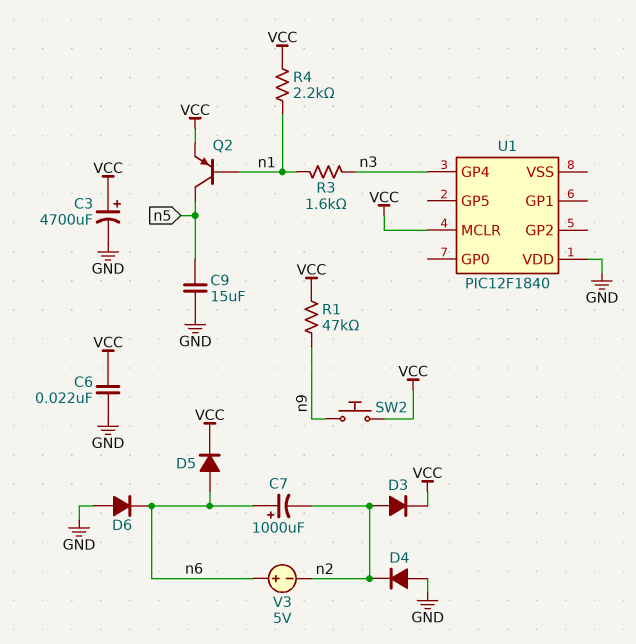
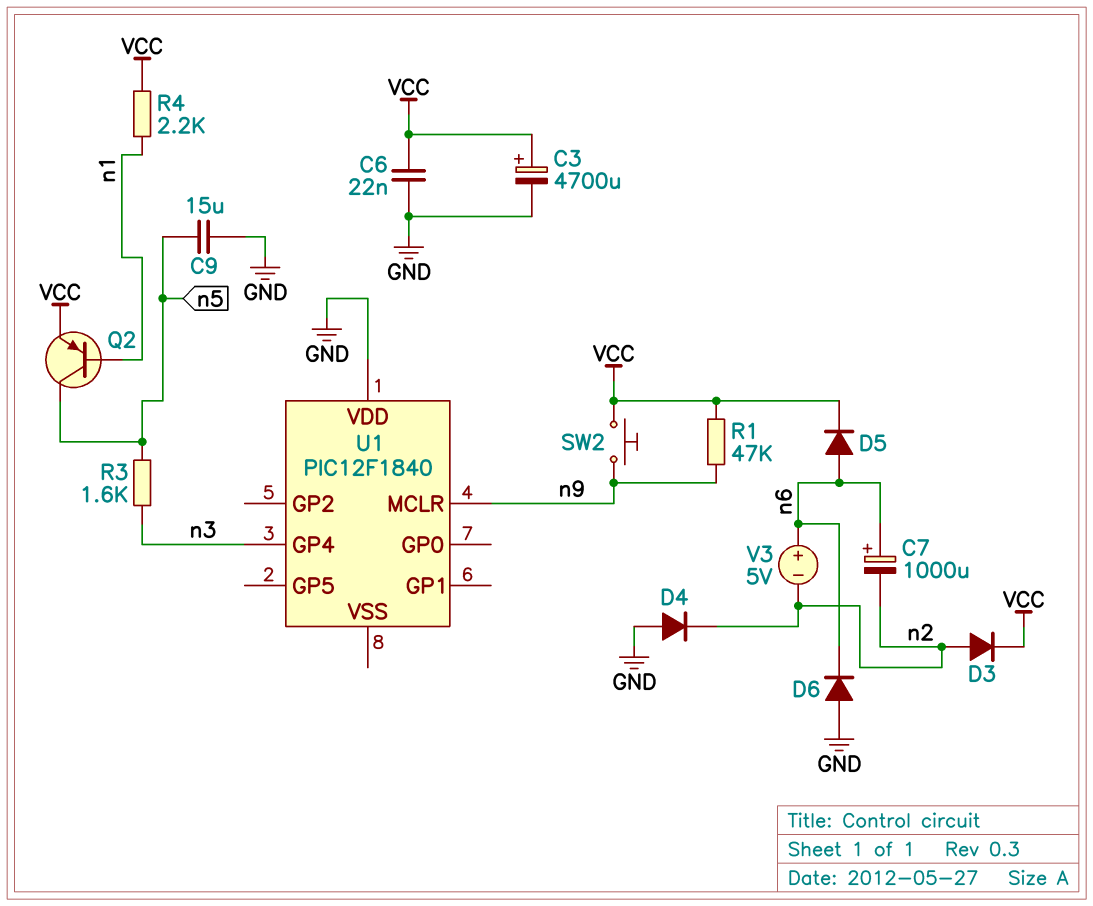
R3: 1.6k (n1, n3) -> 1.6k (n3, n5)
U1 pin MCLR: VCC -> n9

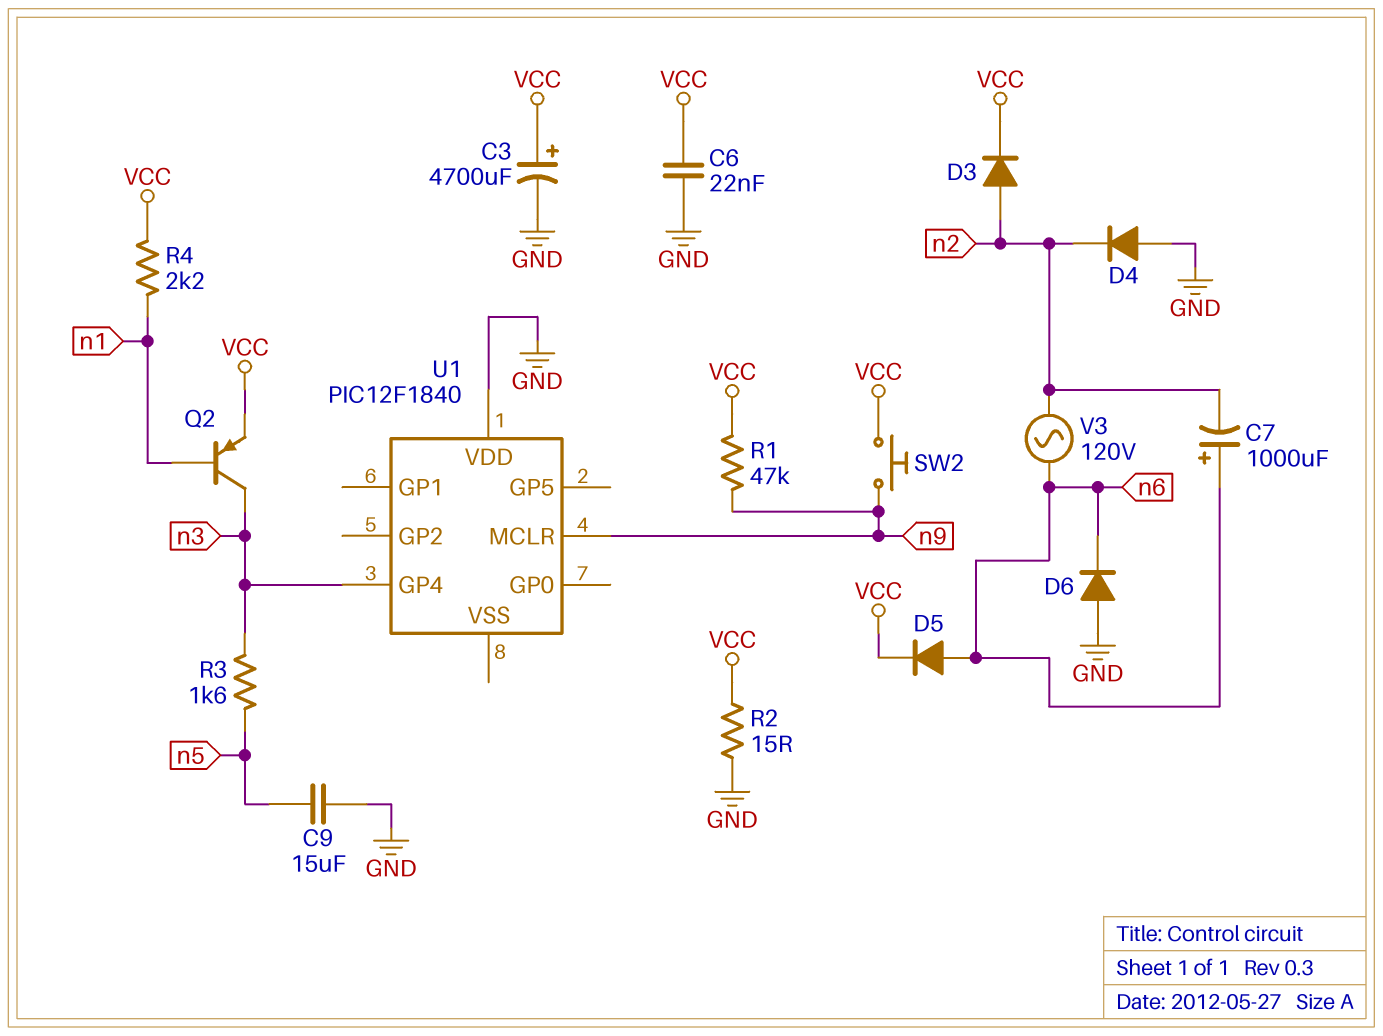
Q2: PNP (B n1, C n5, E VCC) -> PNP (B n1, C n3, E VCC)
R2: none -> 15 (GND, VCC)
V3: 5V (plus n6, minus n2) -> AC 120V (n2, n6)

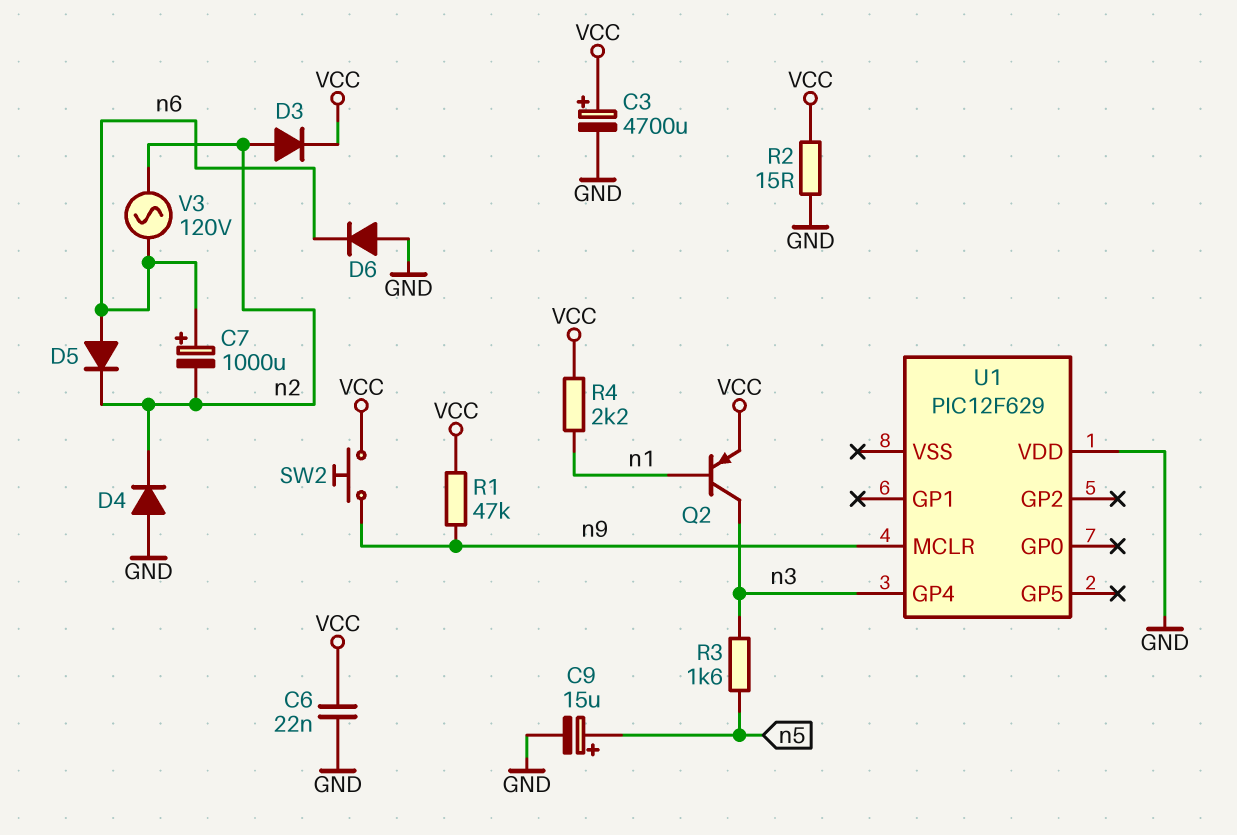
C9: 15uF (GND, n5) -> 15uF (plus n5, minus GND)
D5: diode (A n6, K VCC) -> diode (A n6, K n2)
U1: PIC12F1840 -> PIC12F629

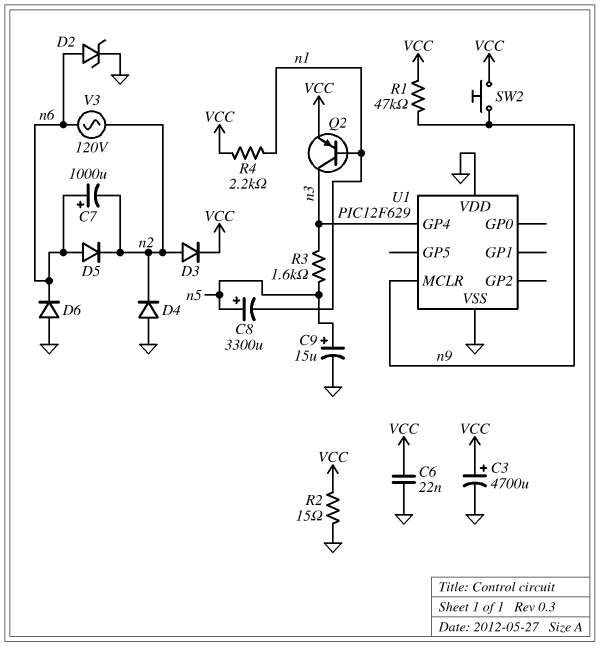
C8: none -> 3300uF (plus n5, minus n1)
D2: none -> zener (A n6, K GND)
U1 pin VSS: none -> GND

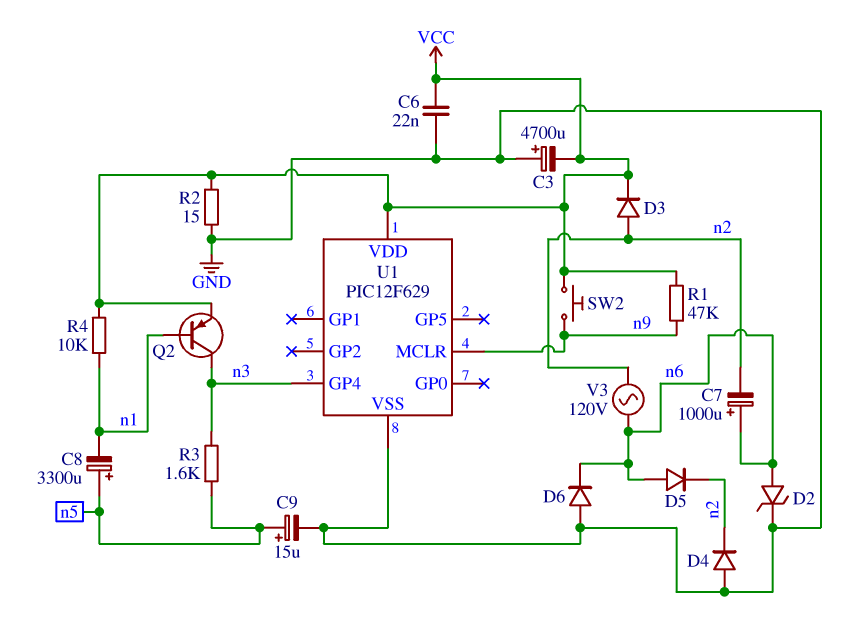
C3: 4700uF (plus VCC, minus GND) -> 4700uF (plus GND, minus VCC)
R4: 2.2k (VCC, n1) -> 10k (VCC, n1)
U1 pin VDD: GND -> VCC

